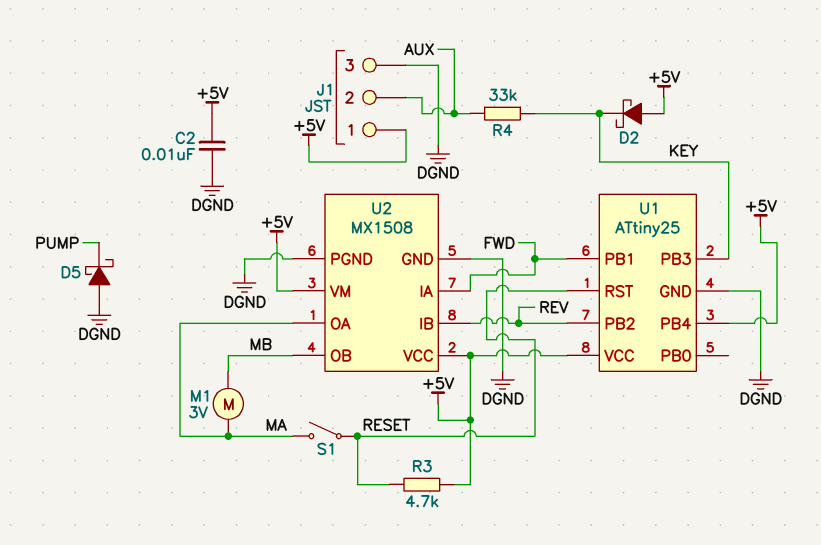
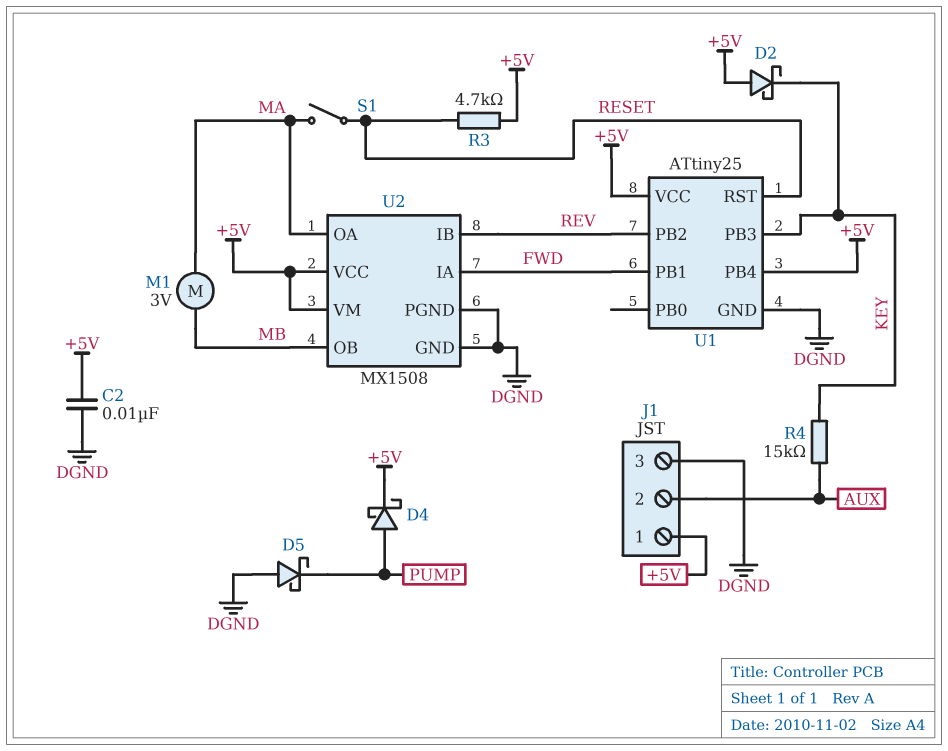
D4: none -> schottky (A PUMP, K +5V)
R4: 33k (AUX, KEY) -> 15k (AUX, KEY)

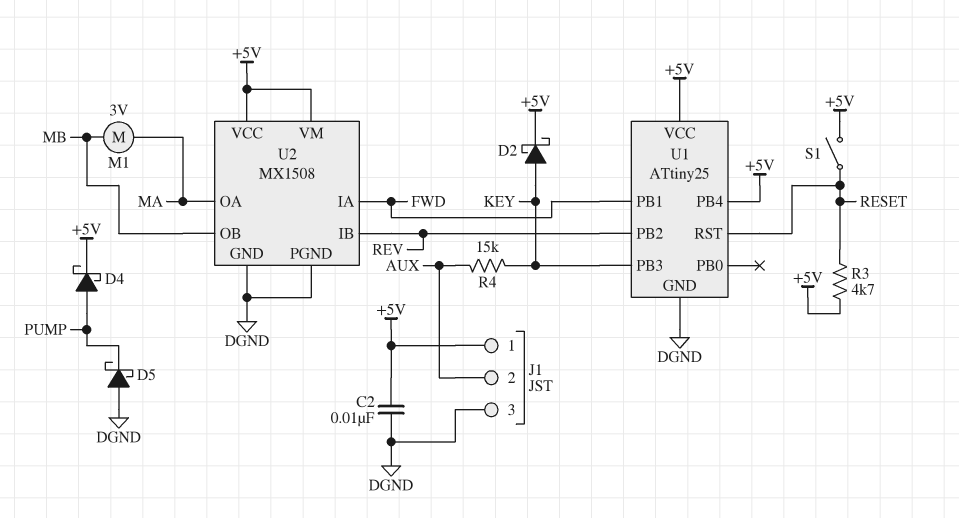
D2: schottky (A +5V, K KEY) -> schottky (A KEY, K +5V)
S1: switch (MA, RESET) -> switch (+5V, RESET)

